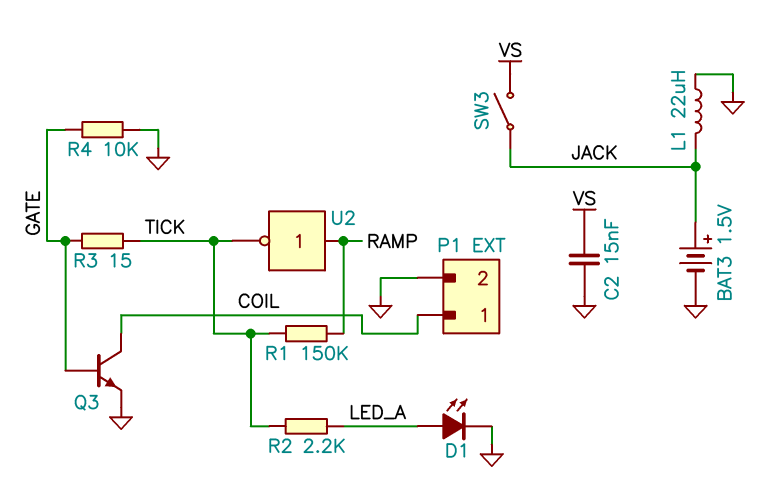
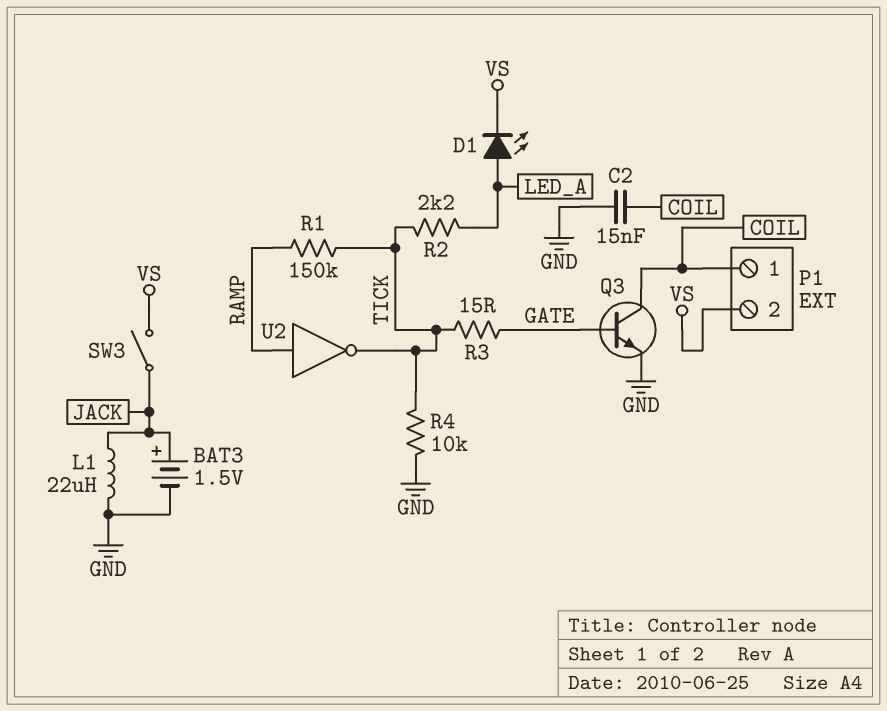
C2: 15nF (GND, VS) -> 15nF (COIL, GND)
D1: LED (A LED_A, K GND) -> LED (A LED_A, K VS)
P1 pin 2: GND -> VS
R4: 10k (GATE, GND) -> 10k (GND, TICK)

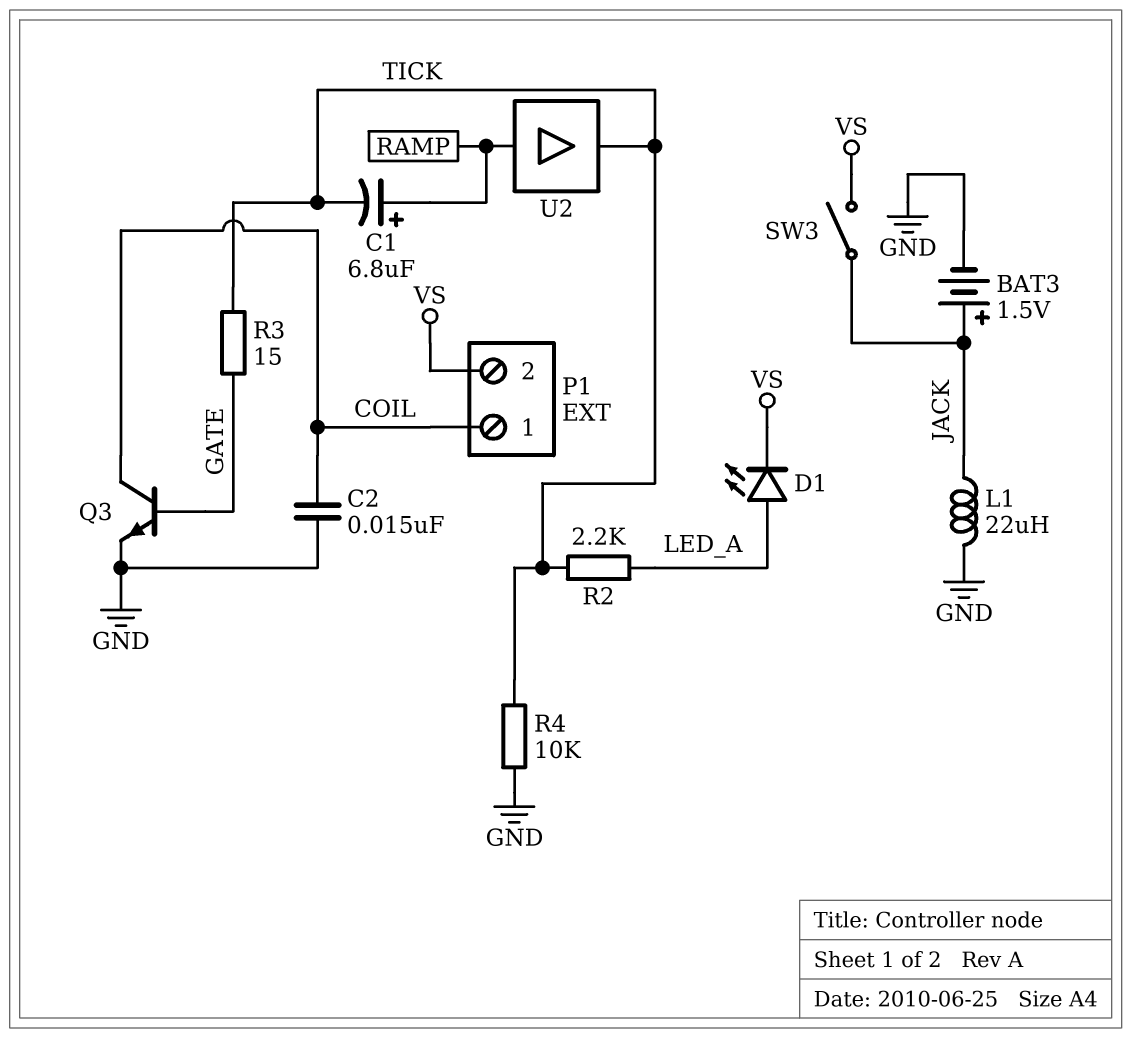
C1: none -> 6.8uF (plus RAMP, minus TICK)
R1: 150k (RAMP, TICK) -> none
U2: NOT (in RAMP, out TICK) -> buffer (in RAMP, out TICK)

